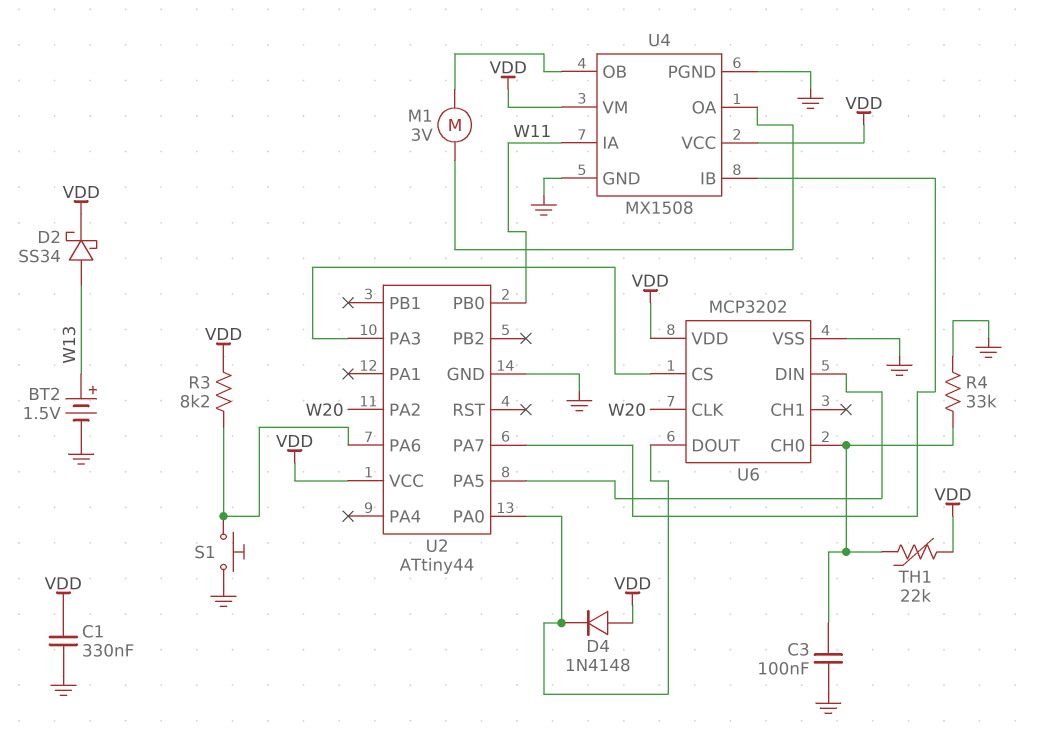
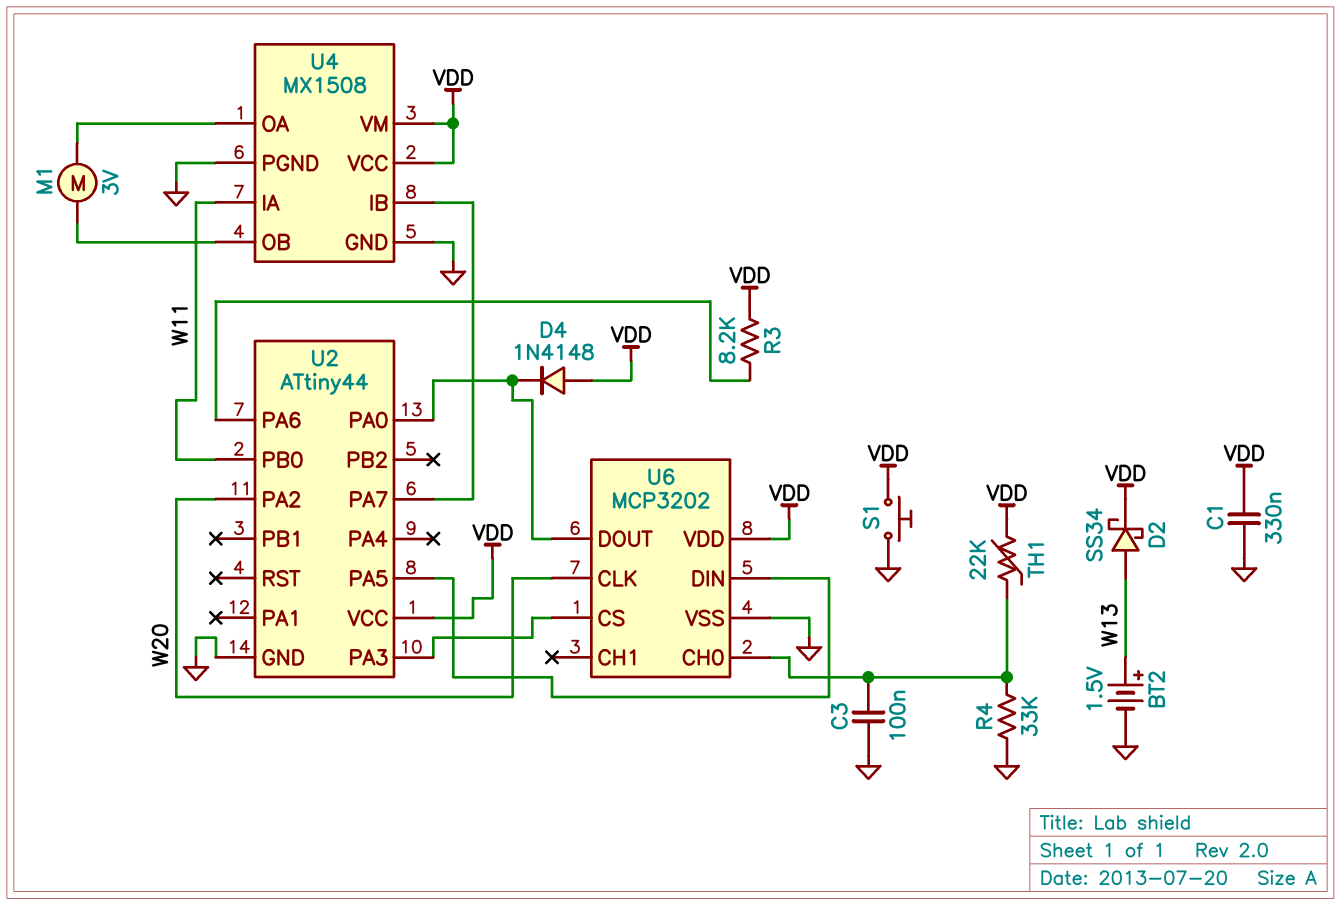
S1: button (GND, U2/PA6) -> button (GND, VDD)

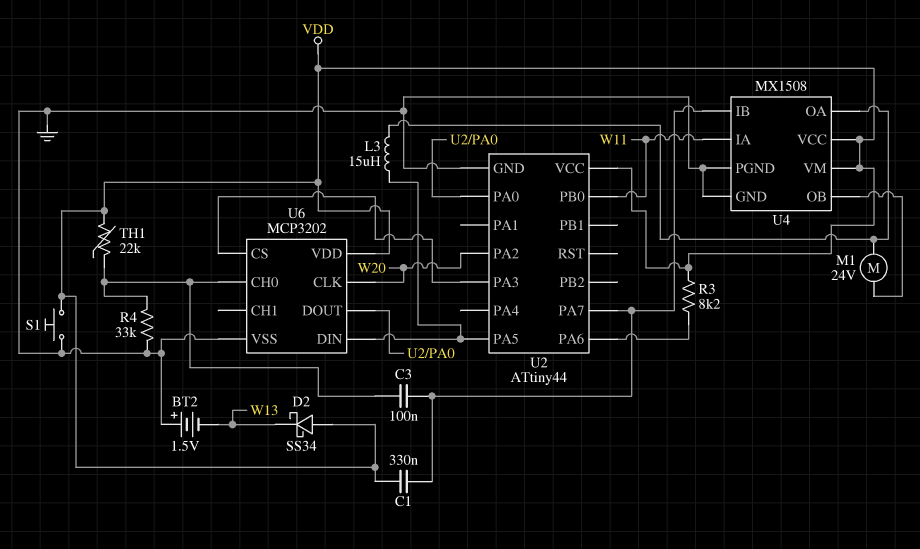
BT2: 1.5V (plus W13, minus GND) -> 1.5V (plus GND, minus W13)
C1: 330nF (GND, VDD) -> 330nF (U2/PA7, VDD)
C3: 100nF (GND, U6/CH0) -> 100nF (U2/PA7, U6/CH0)
D2: schottky SS34 (A W13, K VDD) -> schottky SS34 (A VDD, K W13)
D4: diode 1N4148 (A VDD, K U2/PA0) -> none
L3: none -> 15uH (U2/PA5, U4/OA)
M1: motor 3V (U4/OA, U4/OB) -> motor 24V (U4/OA, U4/OB)

